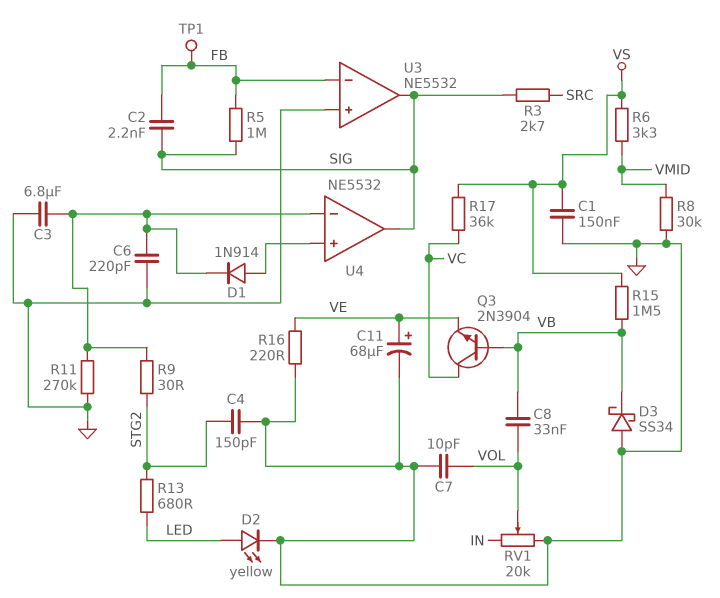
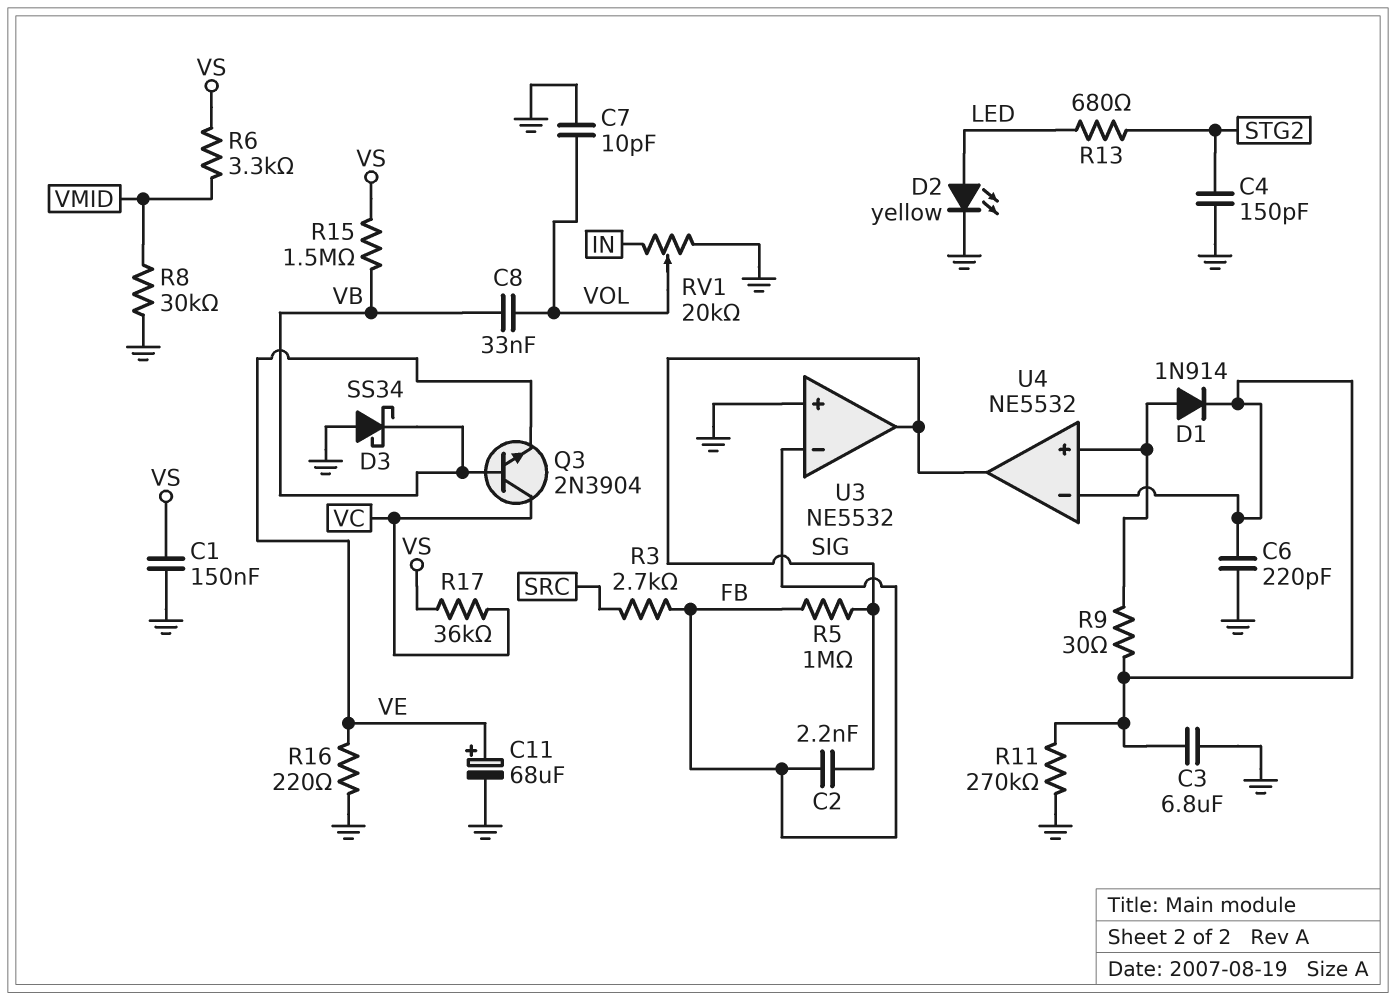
R3: 2.7k (SIG, SRC) -> 2.7k (FB, SRC)
R9: 30 (STG2, U4/in-) -> 30 (U4/in+, U4/in-)
TP1: test point (FB) -> none

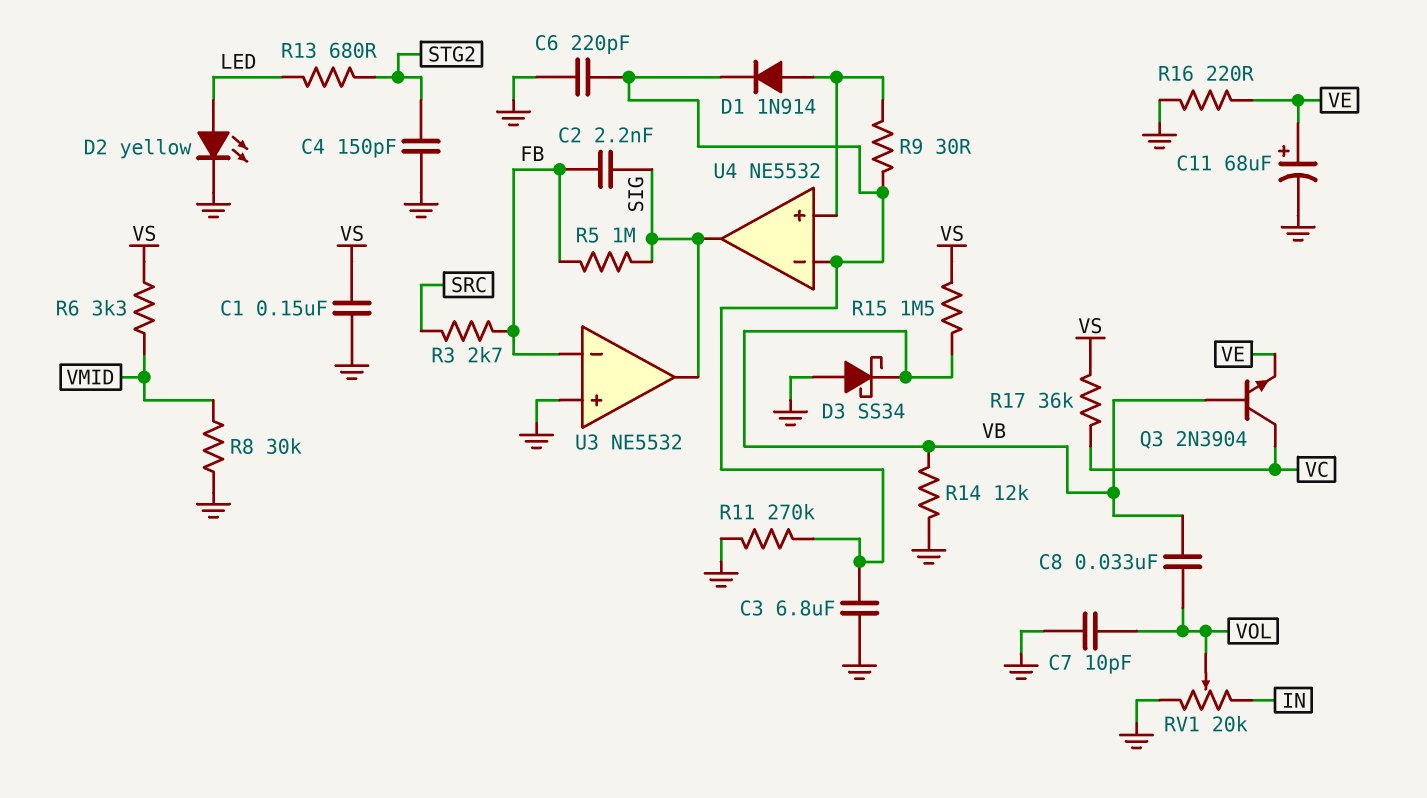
R14: none -> 12k (GND, VB)

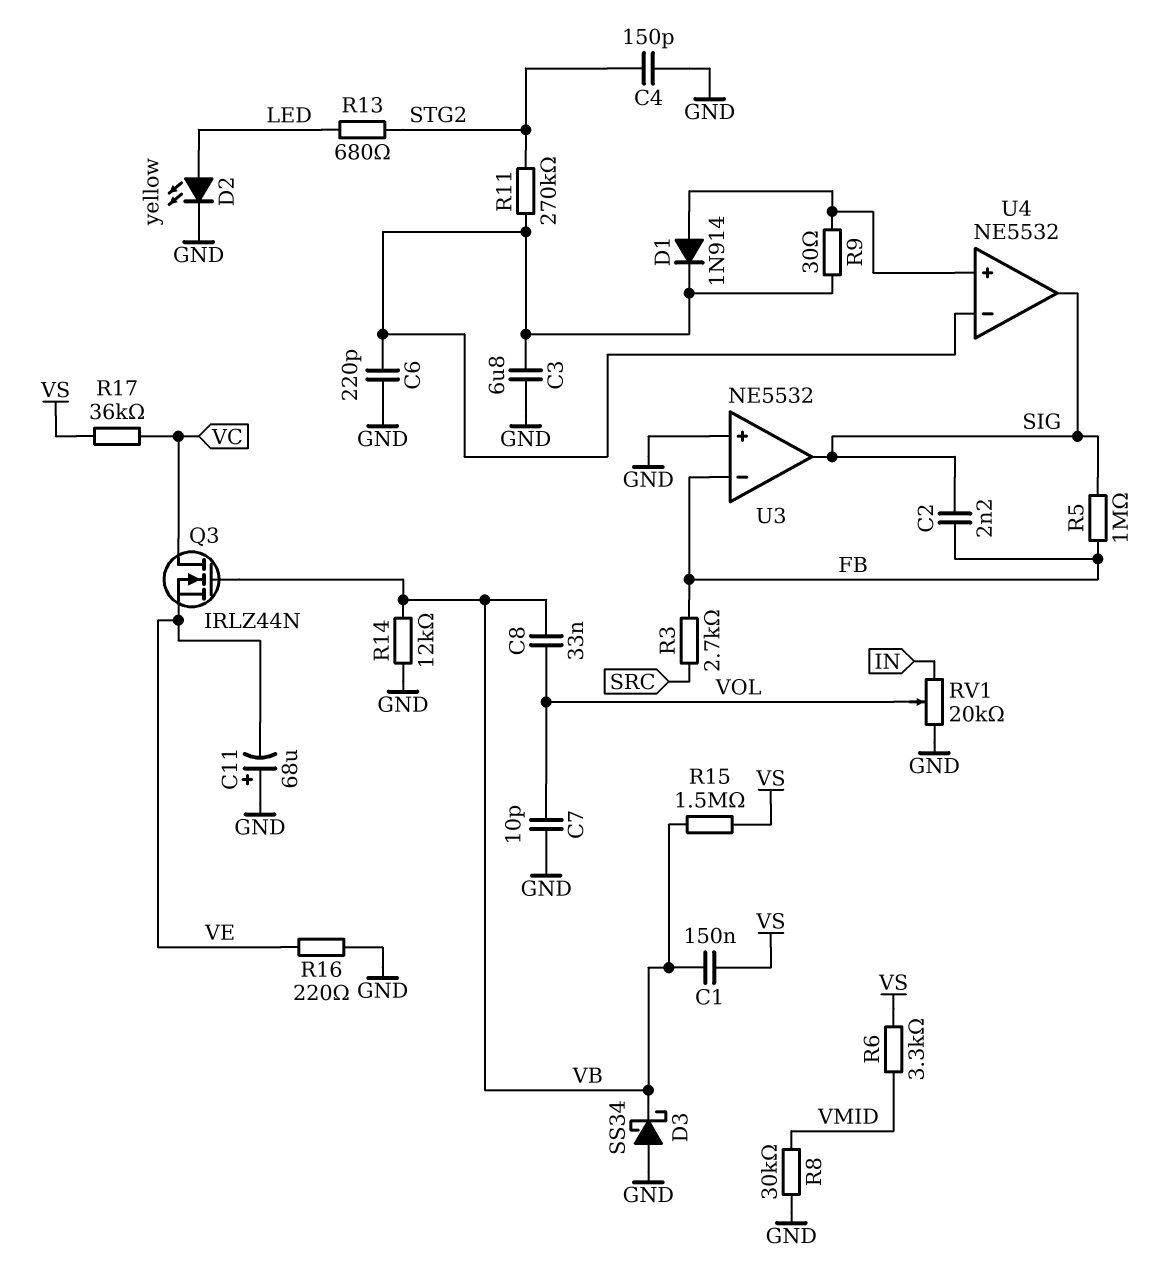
C1: 150nF (GND, VS) -> 150nF (VB, VS)
C11: 68uF (plus VE, minus GND) -> 68uF (plus GND, minus VE)
Q3: NPN 2N3904 (B VB, C VC, E VE) -> NMOS IRLZ44N (G VB, D VC, S VE)
R11: 270k (GND, U4/in-) -> 270k (STG2, U4/in-)

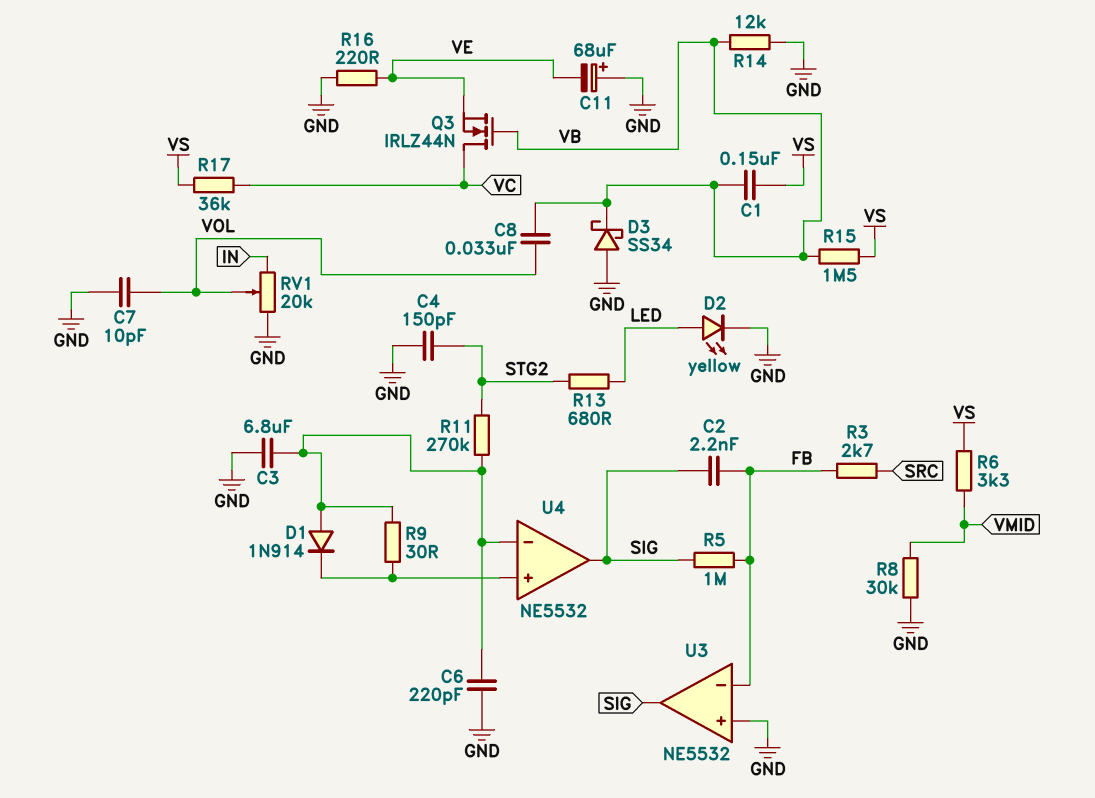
D1: diode 1N914 (A U4/in+, K U4/in-) -> diode 1N914 (A U4/in-, K U4/in+)

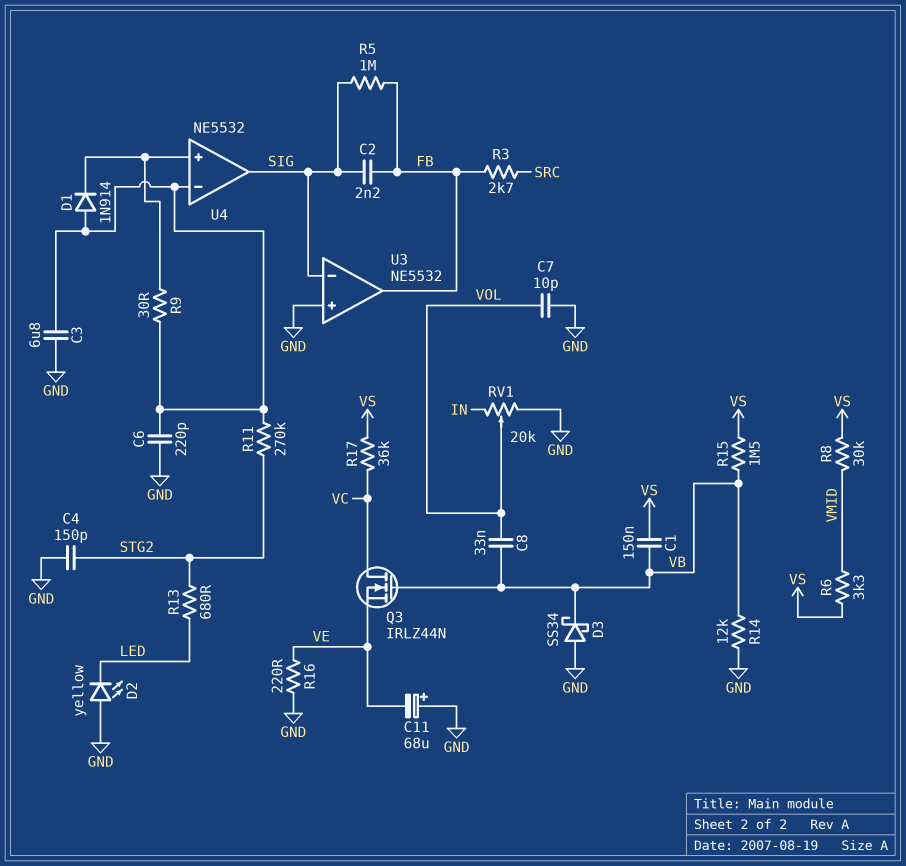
D2: LED yellow (A LED, K GND) -> LED yellow (A GND, K LED)
R8: 30k (GND, VMID) -> 30k (VMID, VS)
U3 pin in-: FB -> SIG
U3 pin out: SIG -> FB

